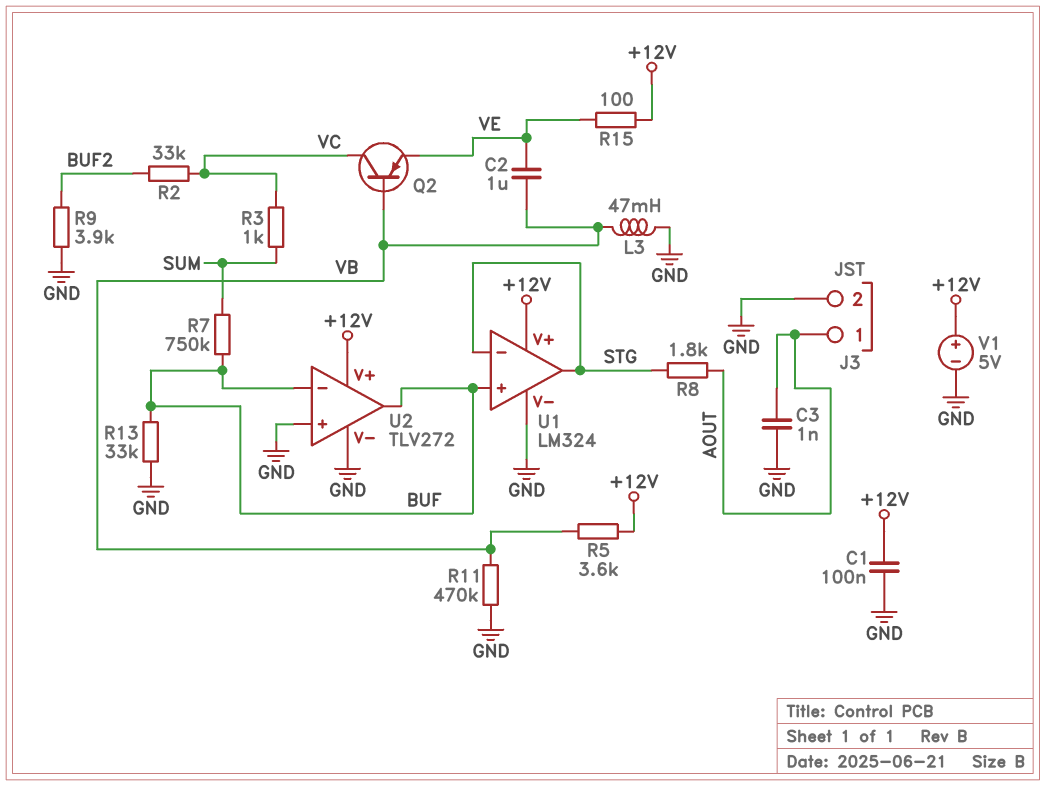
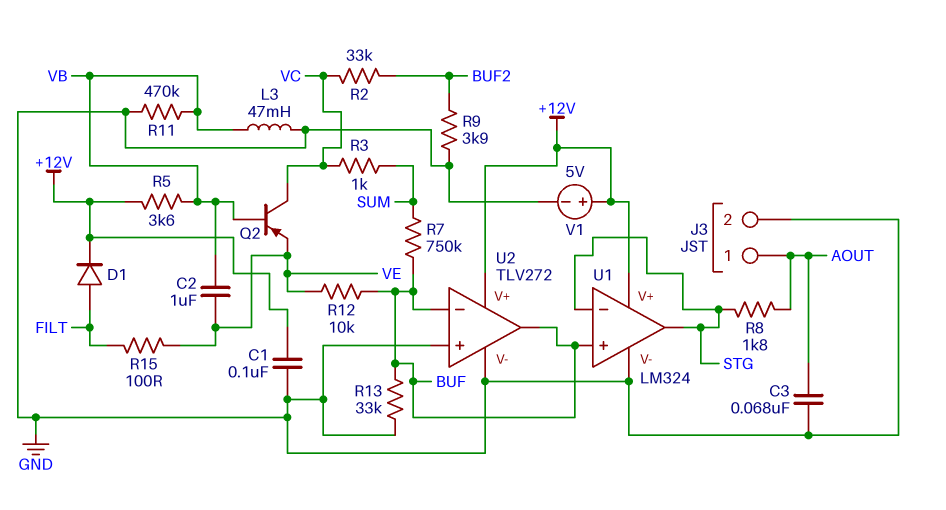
C3: 1nF (AOUT, GND) -> 68nF (AOUT, GND)
D1: none -> diode (A FILT, K +12V)
R12: none -> 10k (BUF, VE)
R15: 100 (+12V, VE) -> 100 (FILT, VE)

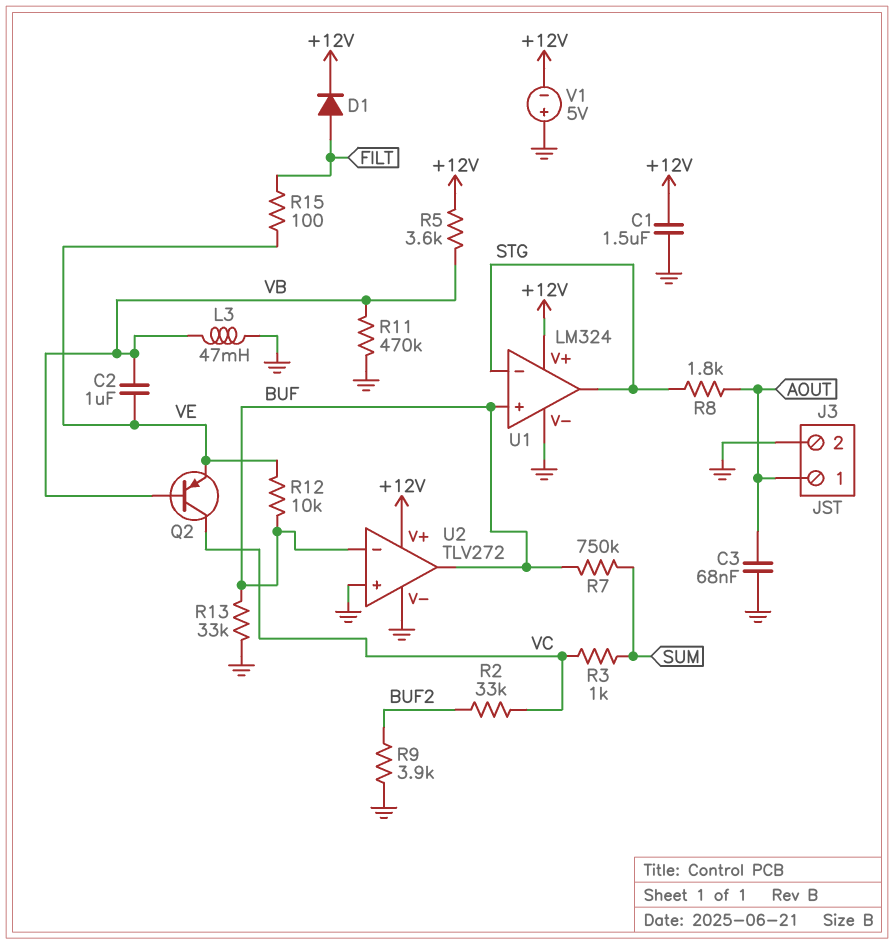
C1: 100nF (+12V, GND) -> 1.5uF (+12V, GND)
V1: 5V (plus +12V, minus GND) -> 5V (plus GND, minus +12V)

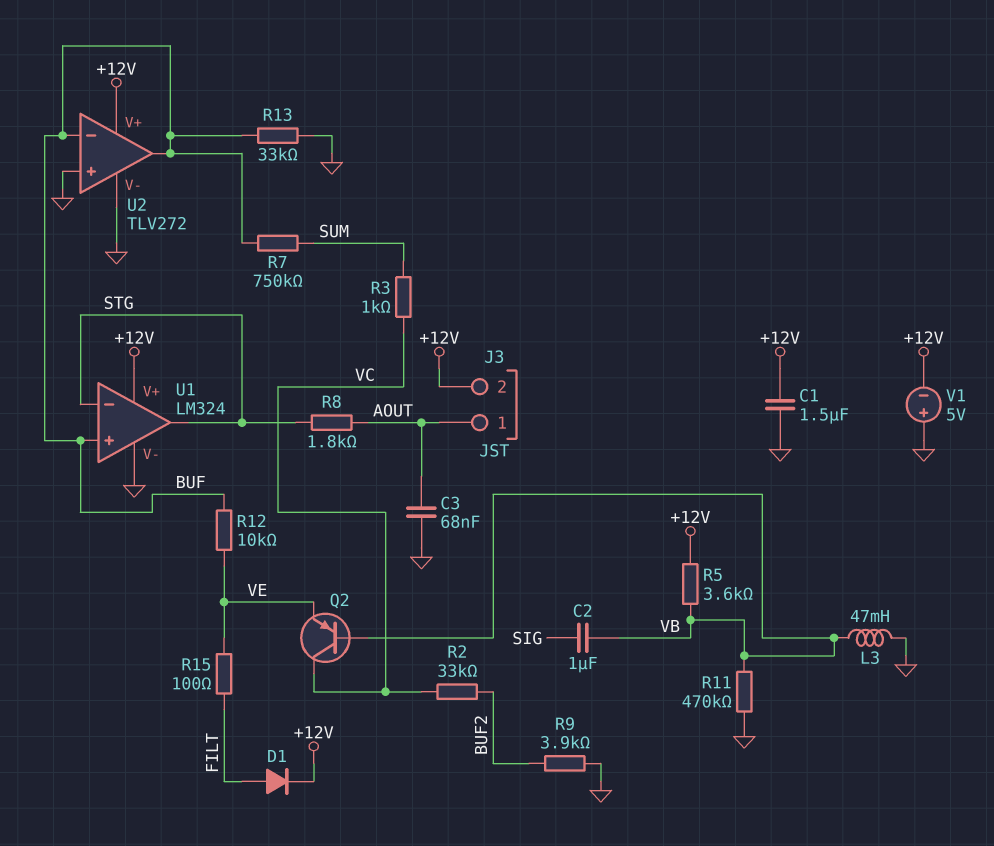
C2: 1uF (VB, VE) -> 1uF (SIG, VB)
J3 pin 2: GND -> +12V

